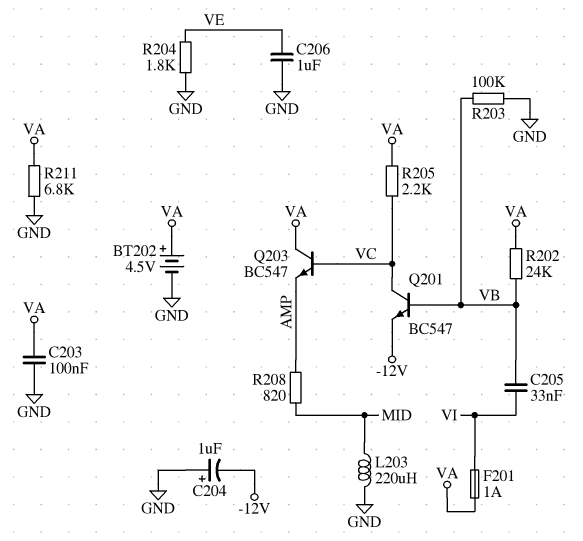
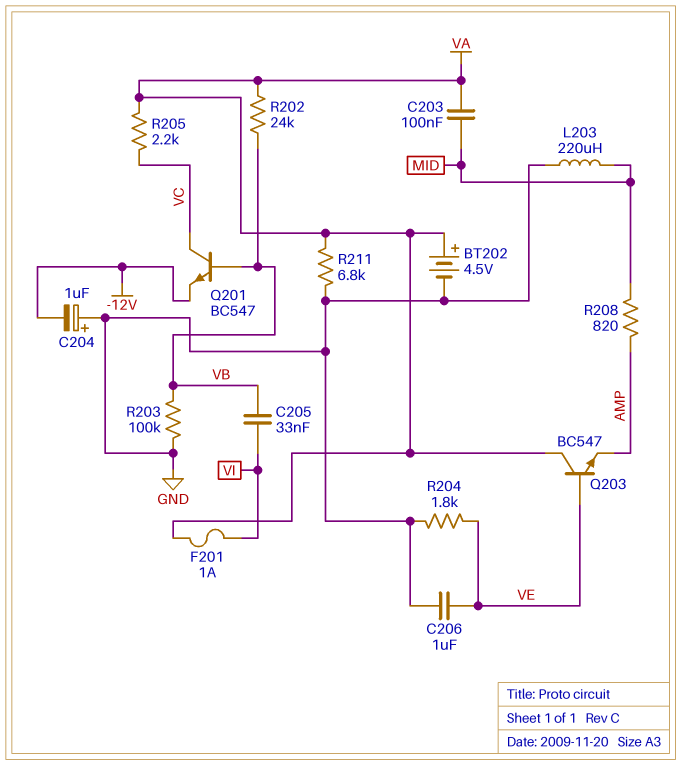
C203: 100nF (GND, VA) -> 100nF (MID, VA)
Q203: NPN BC547 (B VC, C VA, E AMP) -> NPN BC547 (B VE, C VA, E AMP)

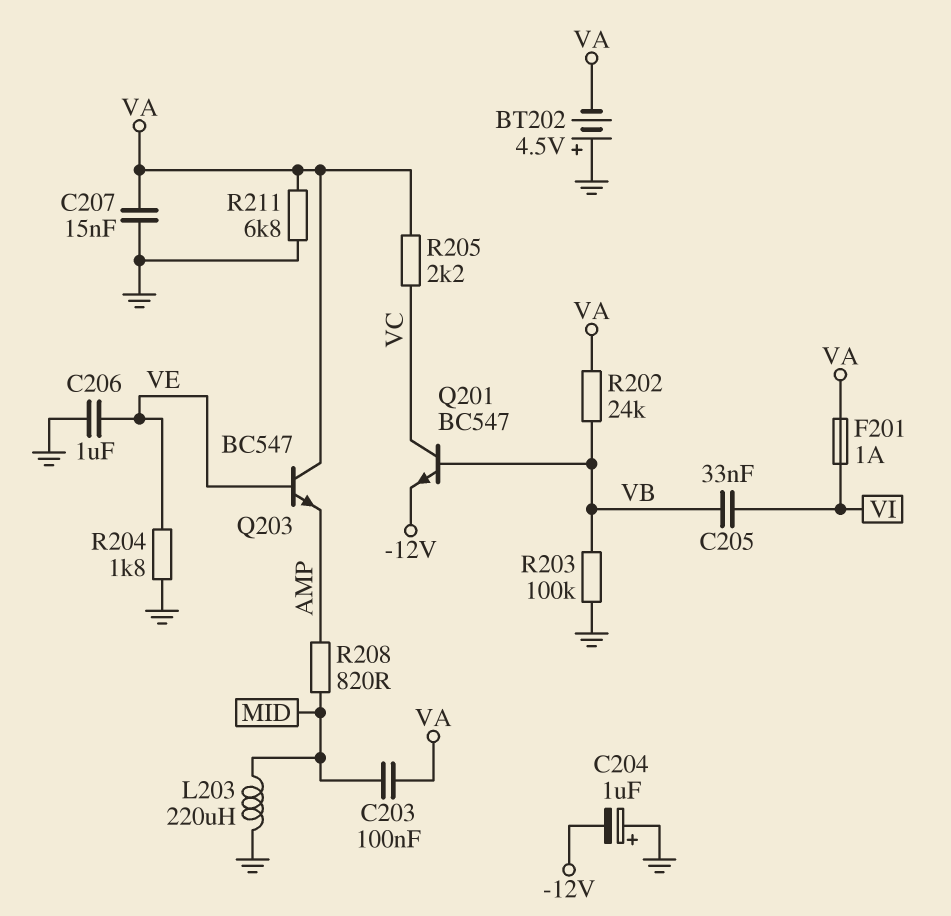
BT202: 4.5V (plus VA, minus GND) -> 4.5V (plus GND, minus VA)
C207: none -> 15nF (GND, VA)

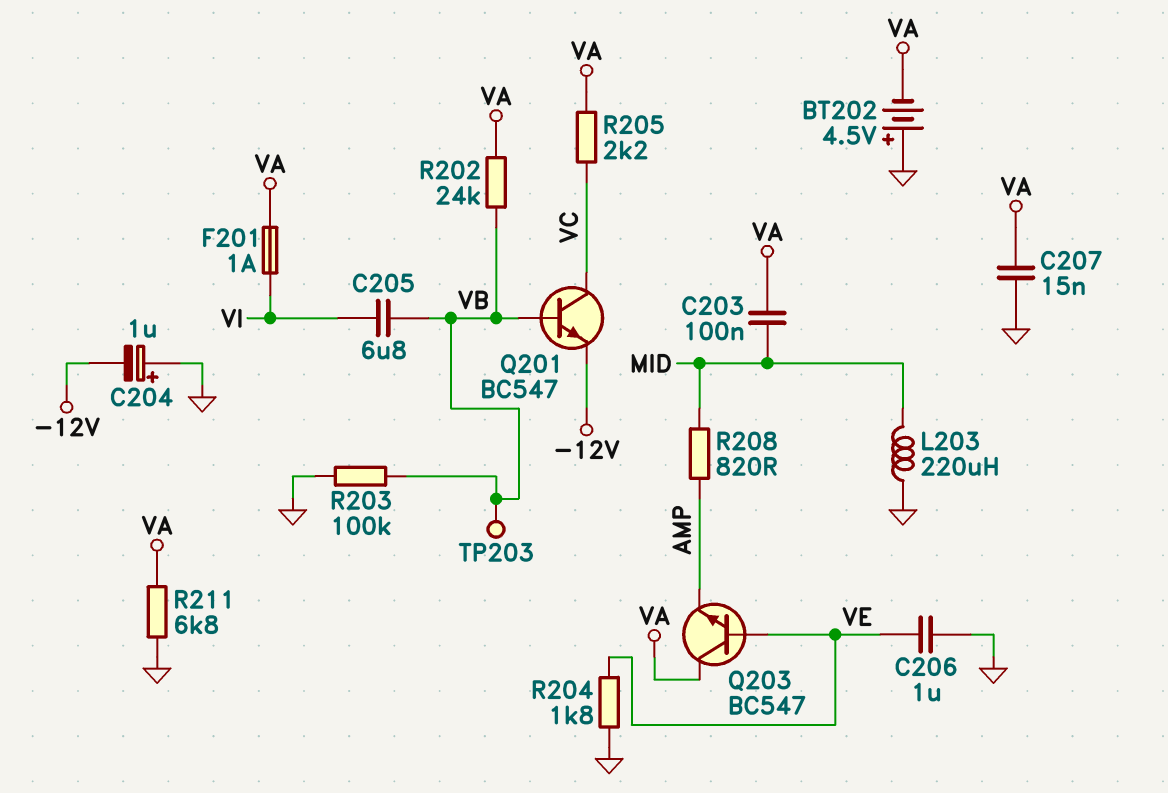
C205: 33nF (VB, VI) -> 6.8uF (VB, VI)
TP203: none -> test point (VB)

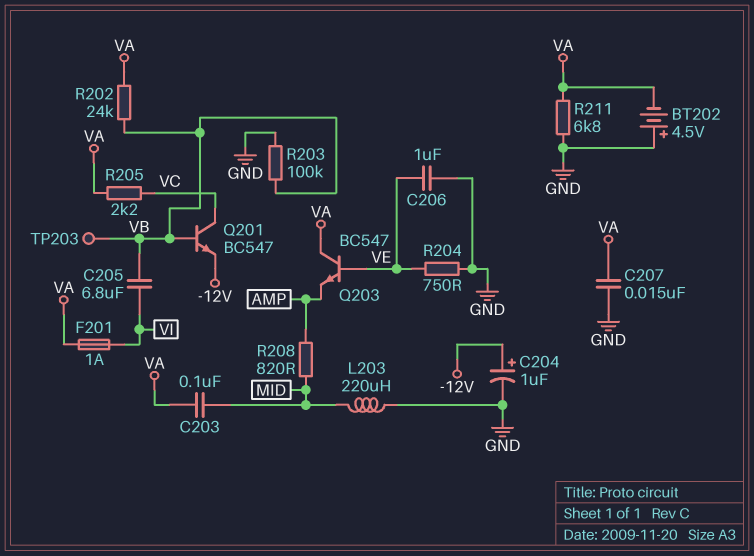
C204: 1uF (plus GND, minus -12V) -> 1uF (plus -12V, minus GND)
R204: 1.8k (GND, VE) -> 750 (GND, VE)

